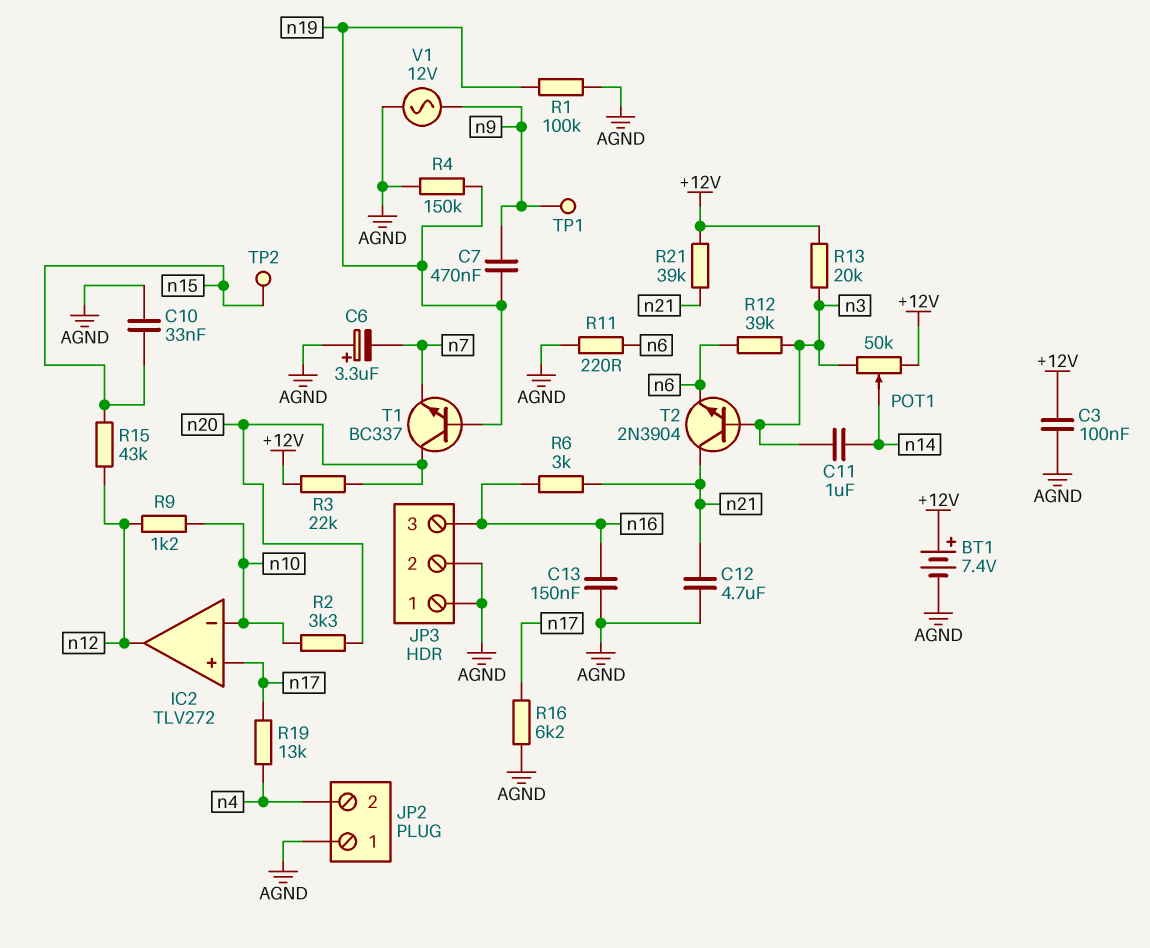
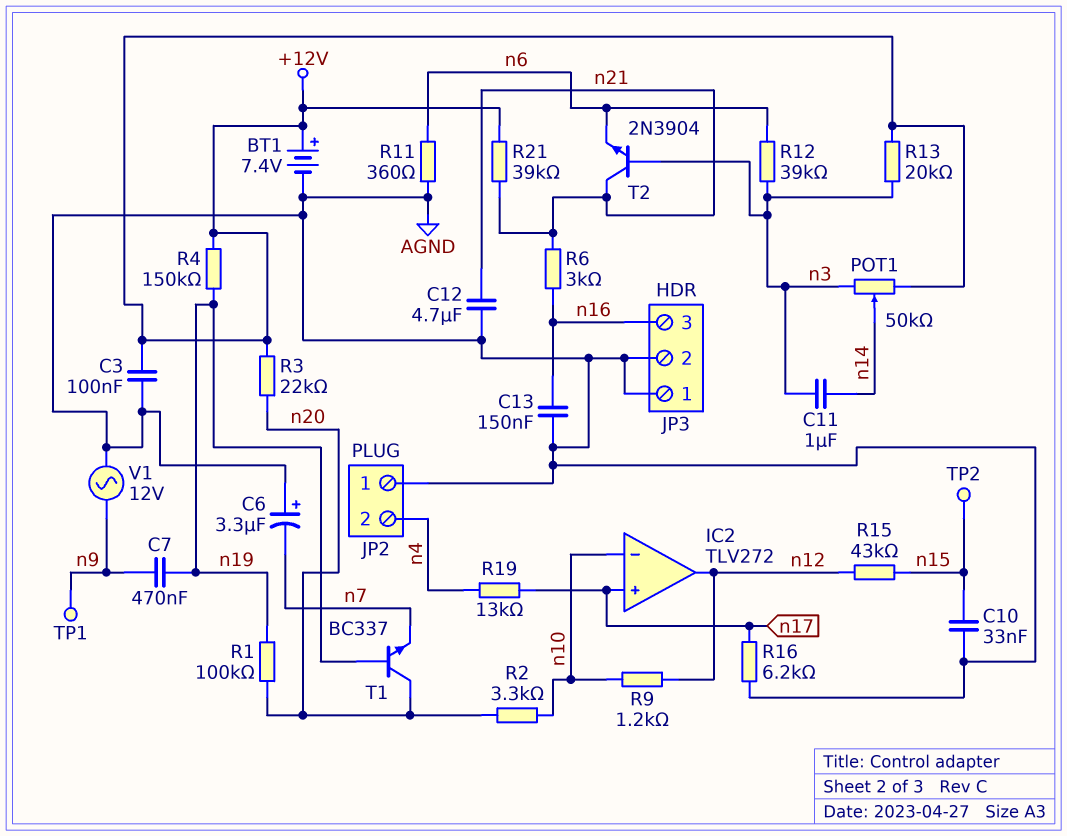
R1: 100k (AGND, n19) -> 100k (n19, n20)
R4: 150k (AGND, n19) -> 150k (+12V, n19)
R11: 220 (AGND, n6) -> 360 (AGND, n6)

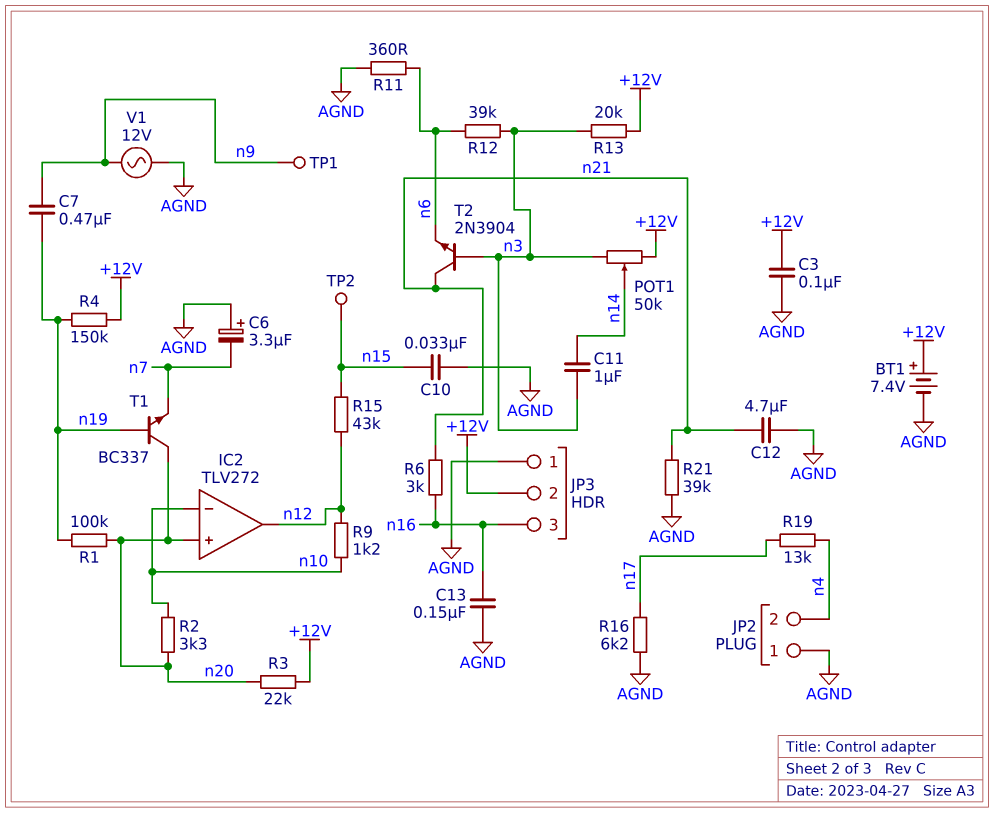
IC2 pin in+: n17 -> n20
JP3 pin 2: AGND -> +12V
R21: 39k (+12V, n21) -> 39k (AGND, n21)

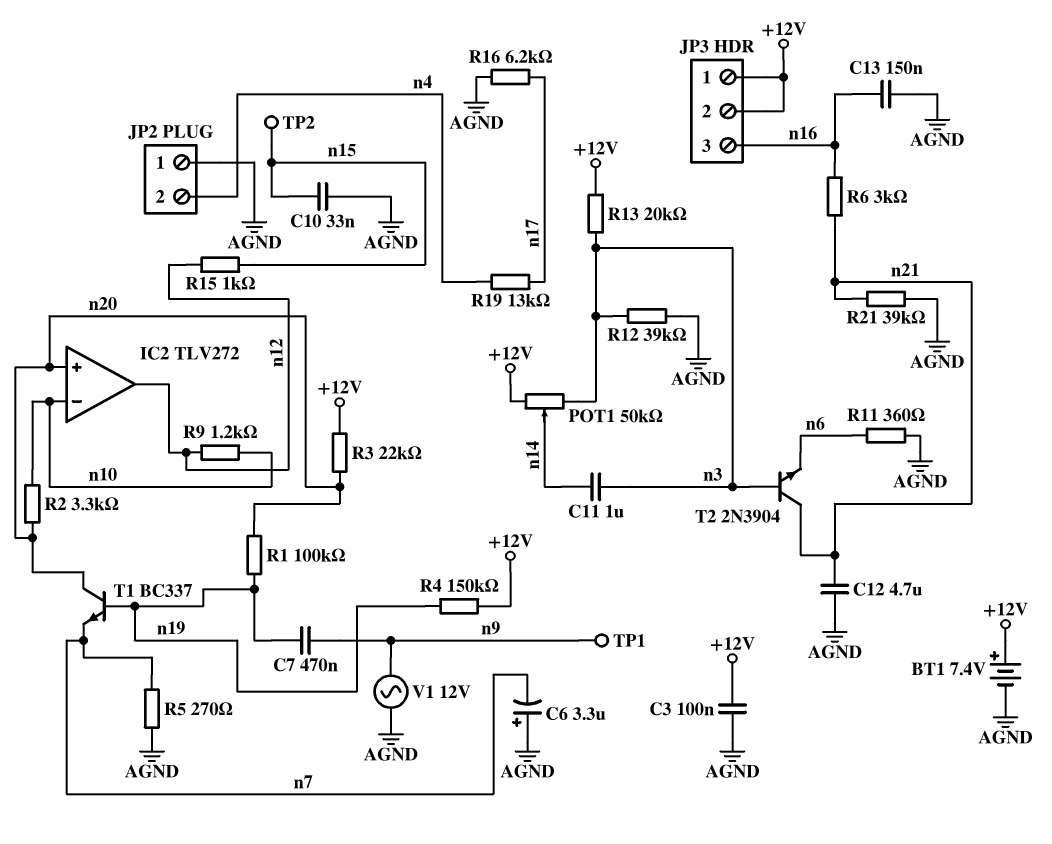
JP3 pin 1: AGND -> +12V
R5: none -> 270 (AGND, n7)
R12: 39k (n3, n6) -> 39k (AGND, n3)
R15: 43k (n12, n15) -> 1k (n12, n15)

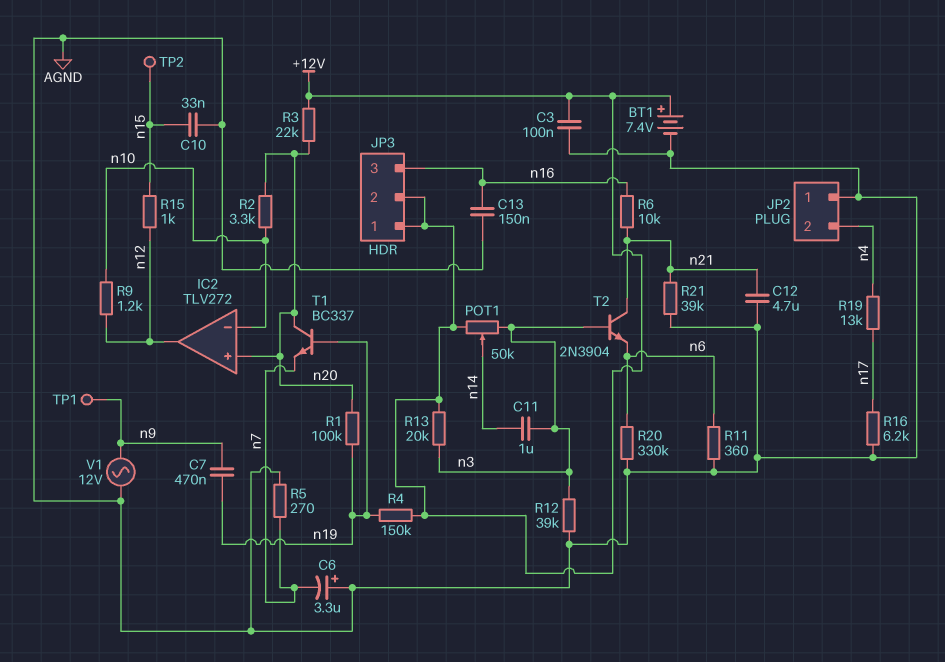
R6: 3k (n16, n21) -> 10k (n16, n21)
R20: none -> 330k (AGND, n6)

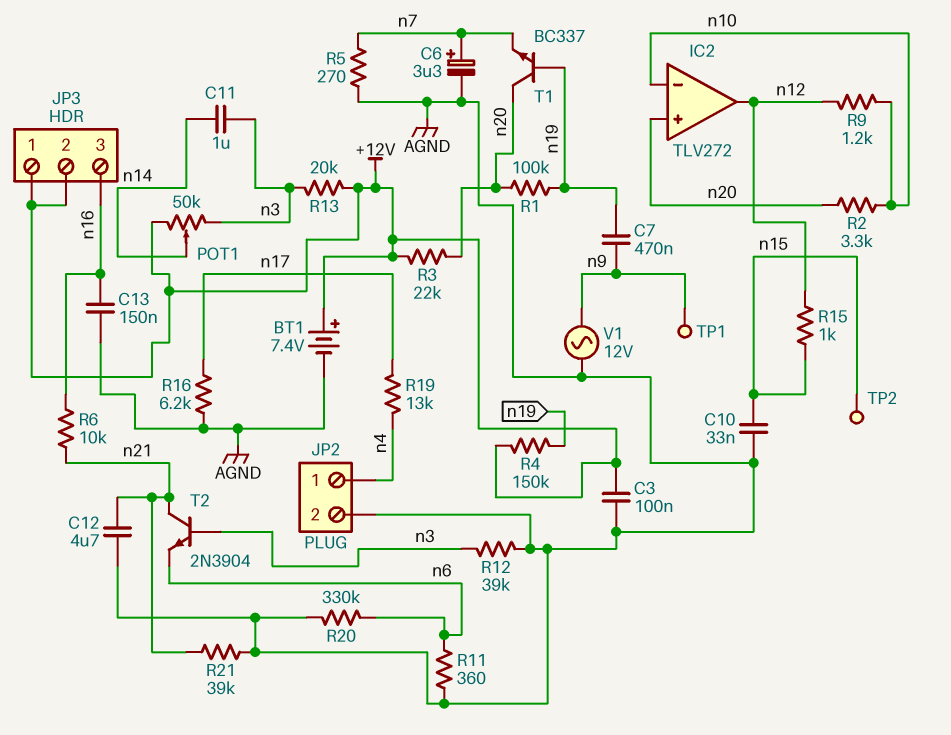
C6: 3.3uF (plus AGND, minus n7) -> 3.3uF (plus n7, minus AGND)
JP2 pin 1: AGND -> n4
JP2 pin 2: n4 -> AGND

